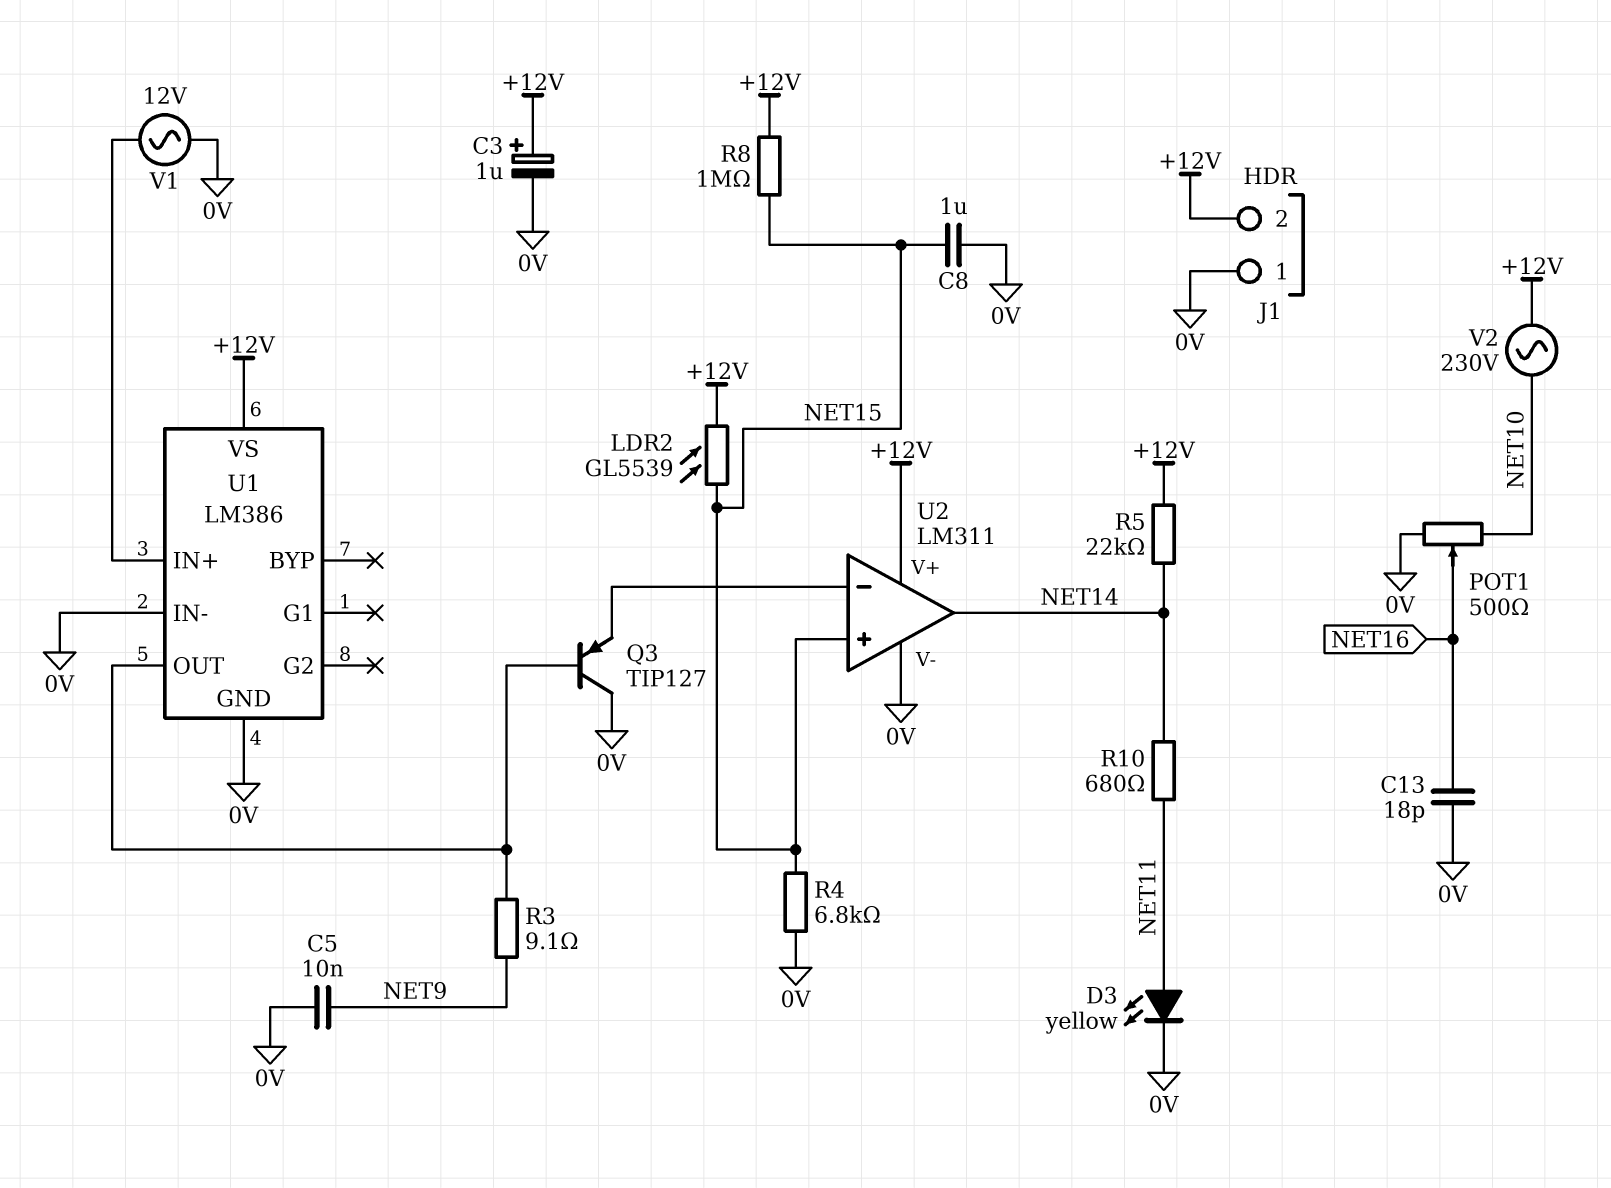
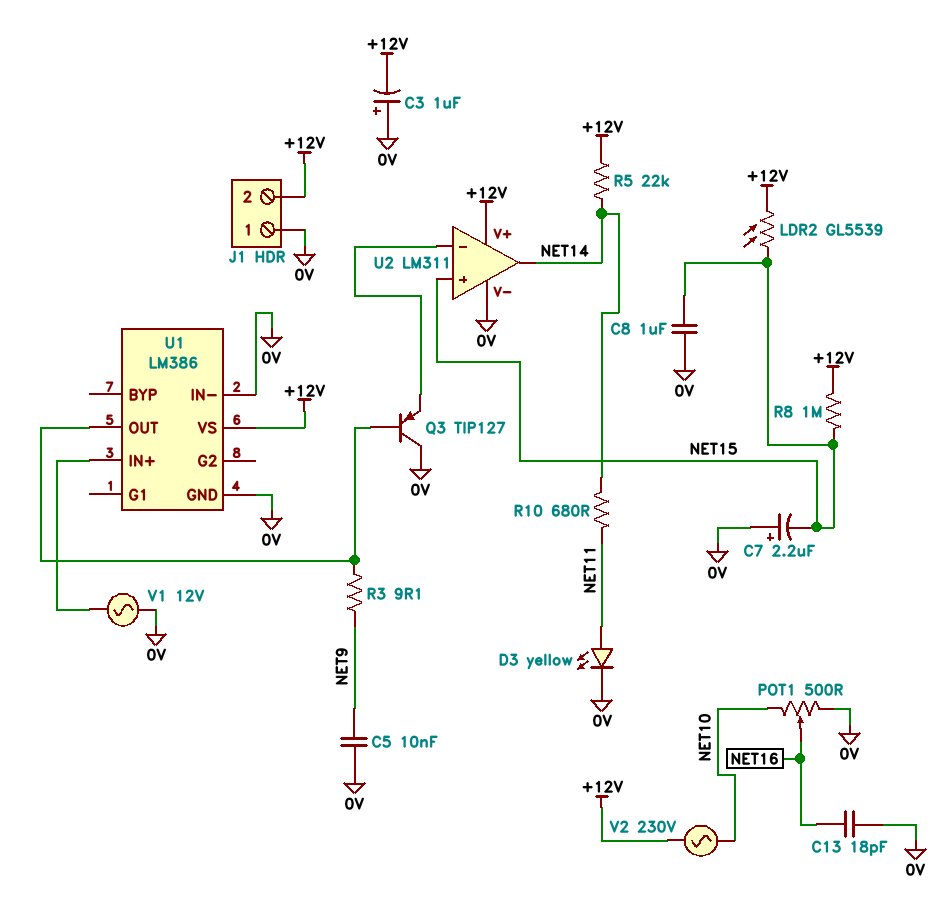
C3: 1uF (plus +12V, minus 0V) -> 1uF (plus 0V, minus +12V)
C7: none -> 2.2uF (plus 0V, minus NET15)
R4: 6.8k (0V, NET15) -> none

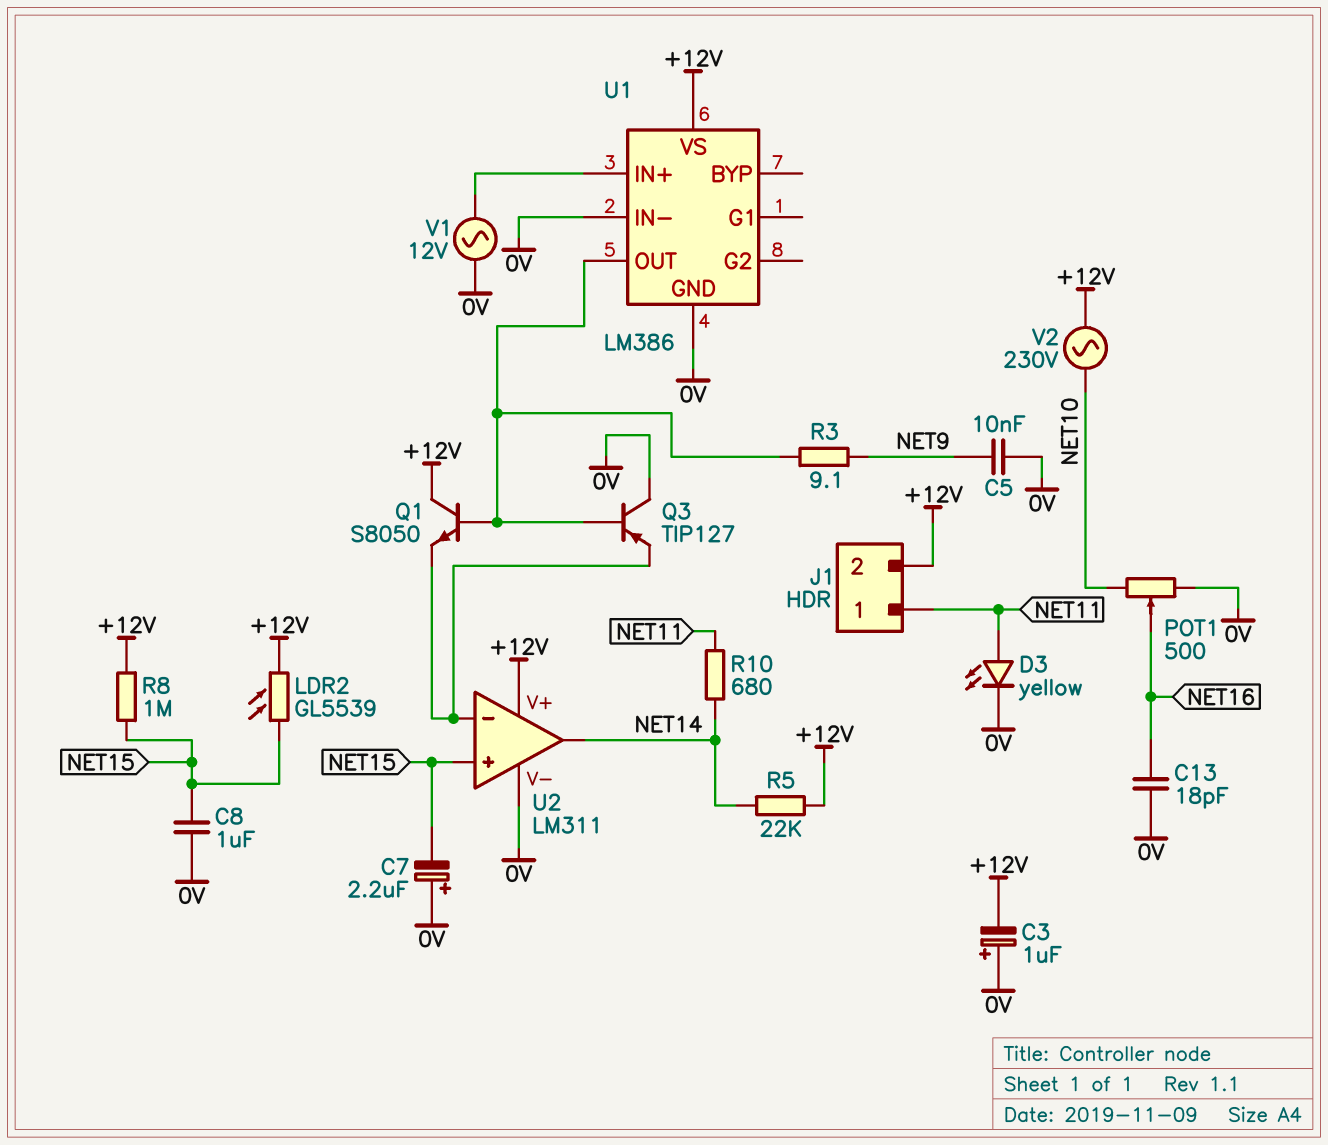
J1 pin 1: 0V -> NET11
Q1: none -> NPN S8050 (B U1/OUT, C +12V, E U2/in-)

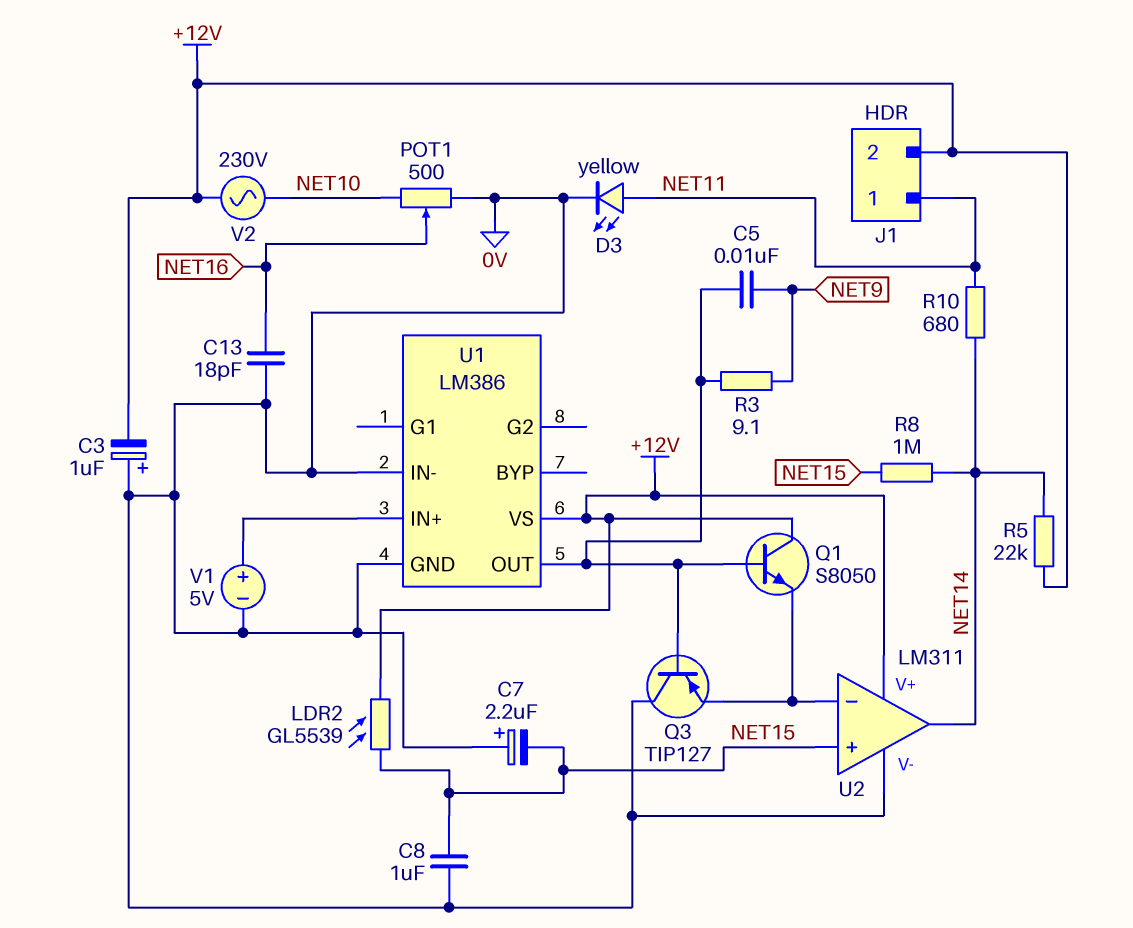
C5: 10nF (0V, NET9) -> 10nF (NET9, U1/OUT)
R8: 1M (+12V, NET15) -> 1M (NET14, NET15)
V1: AC 12V (0V, U1/IN+) -> 5V (plus U1/IN+, minus 0V)

